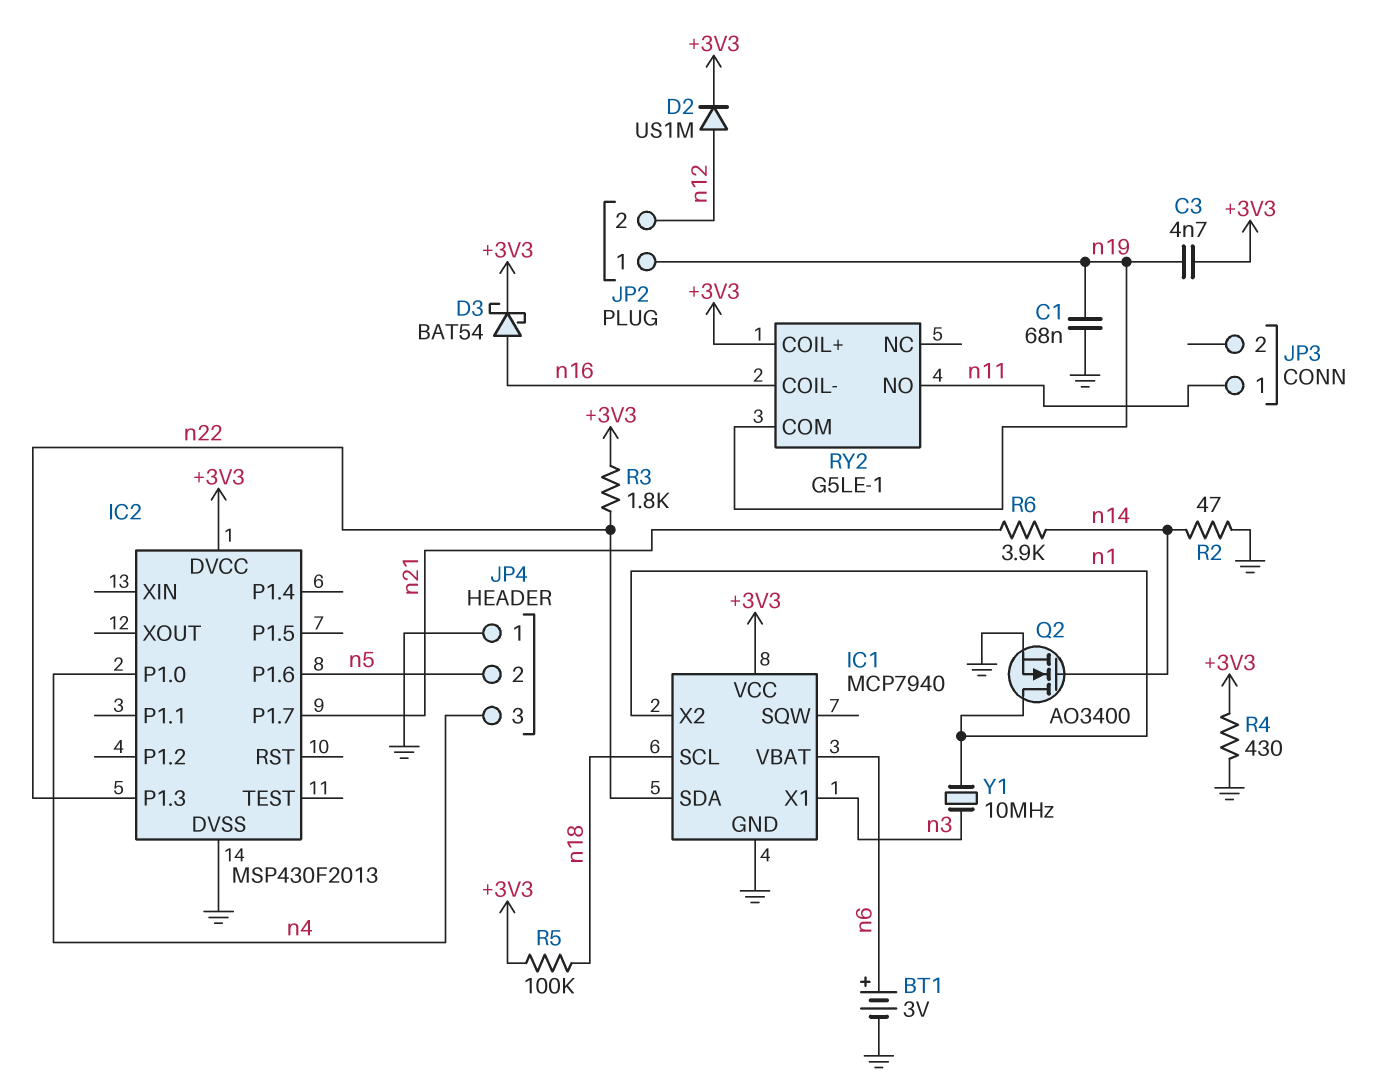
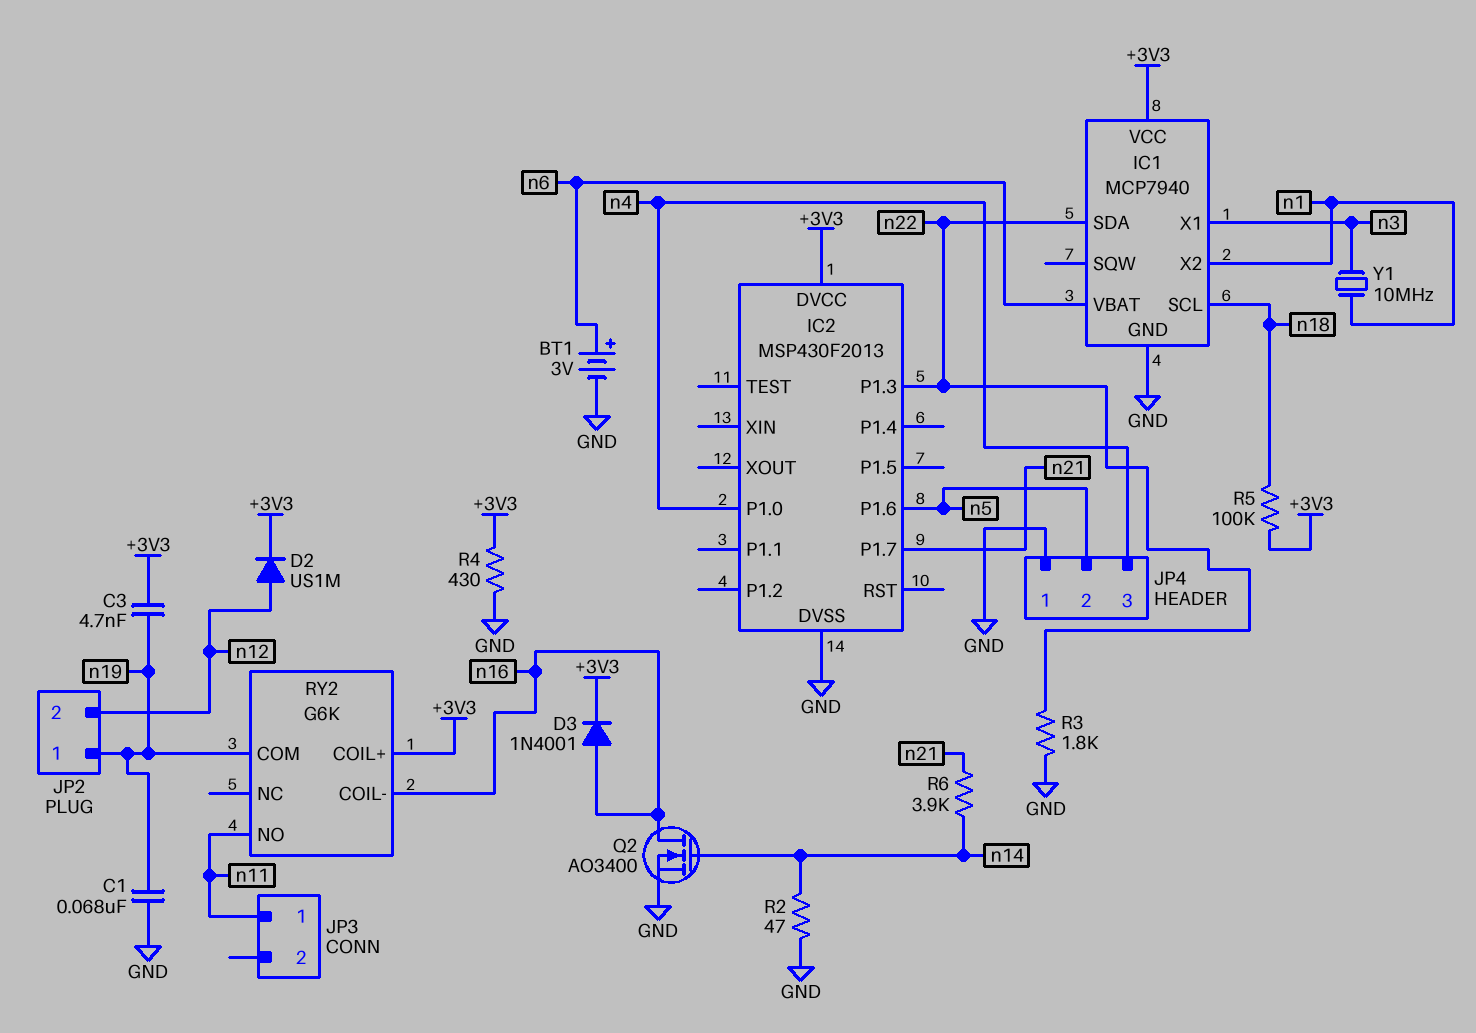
D3: schottky BAT54 (A n16, K +3V3) -> diode 1N4001 (A n16, K +3V3)
Q2: NMOS AO3400 (G n14, D n1, S GND) -> NMOS AO3400 (G n14, D n16, S GND)
R3: 1.8k (+3V3, n22) -> 1.8k (GND, n22)
RY2: G5LE-1 -> G6K

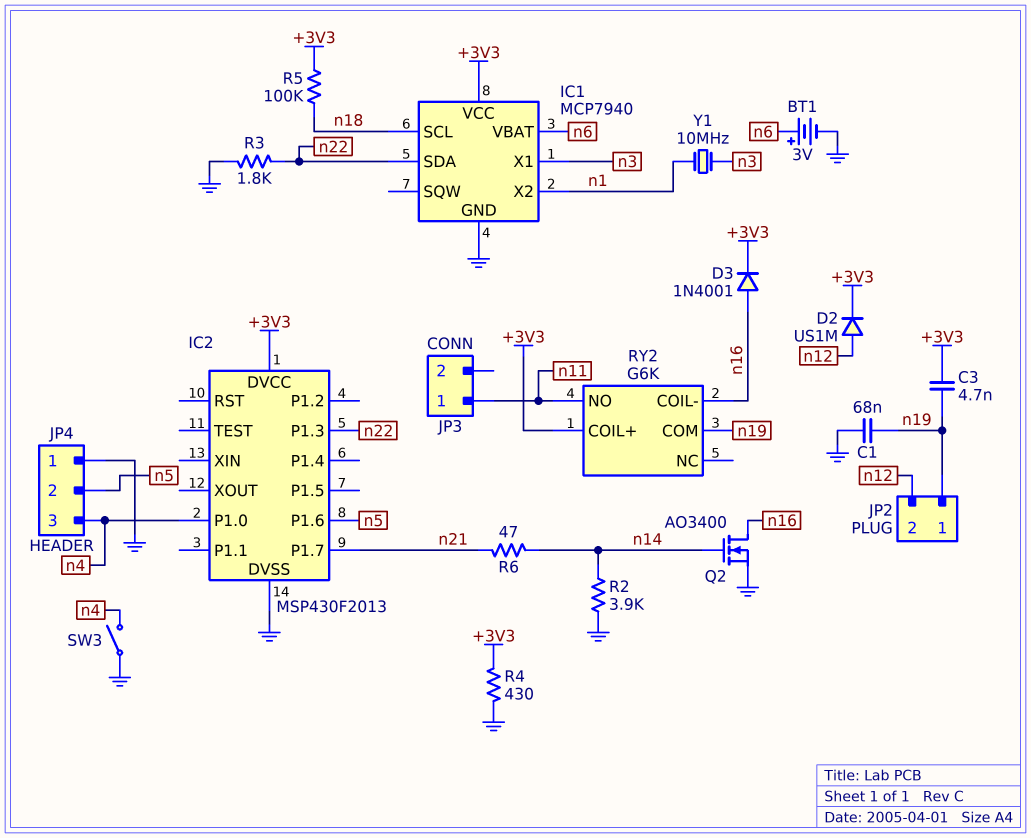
R2: 47 (GND, n14) -> 3.9k (GND, n14)
R6: 3.9k (n14, n21) -> 47 (n14, n21)
SW3: none -> switch (GND, n4)

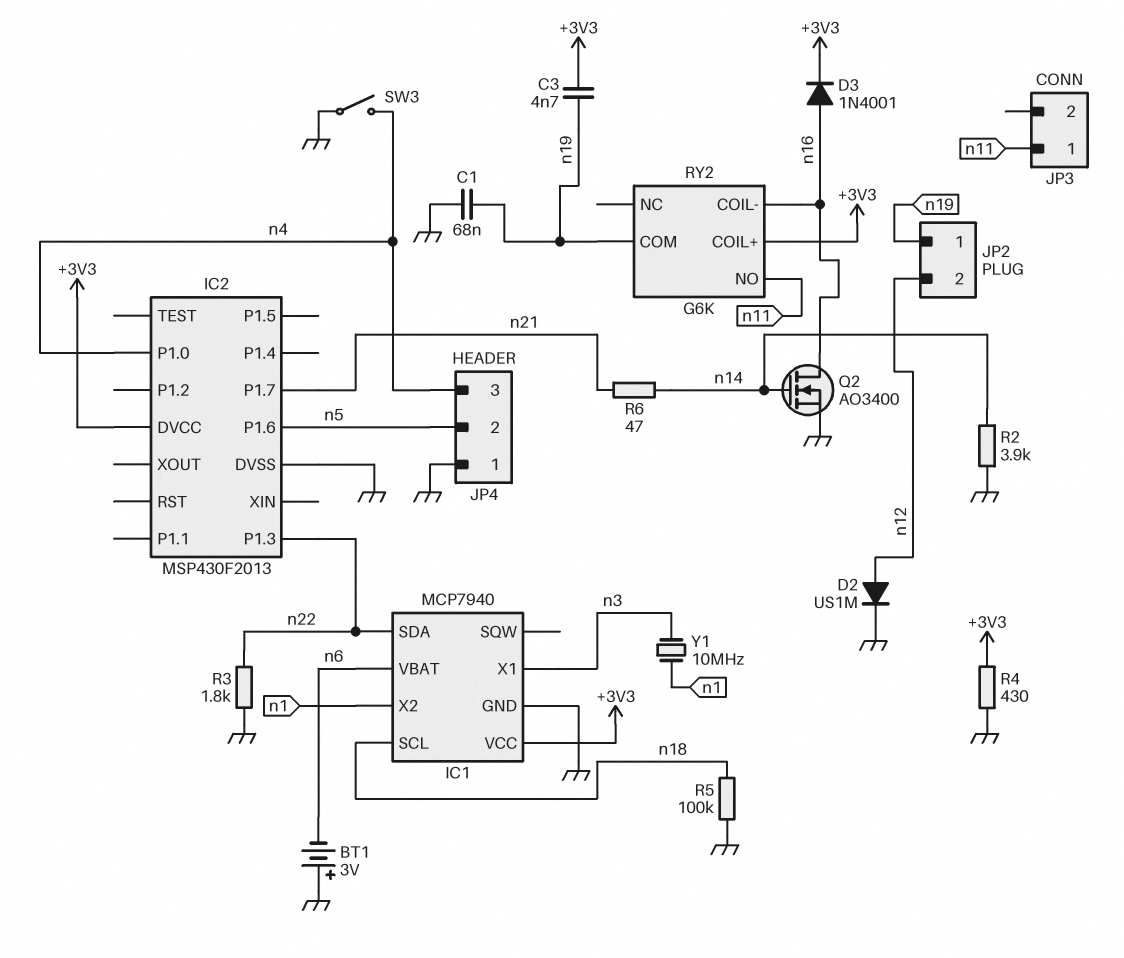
BT1: 3V (plus n6, minus GND) -> 3V (plus GND, minus n6)
D2: diode US1M (A n12, K +3V3) -> diode US1M (A n12, K GND)
R5: 100k (+3V3, n18) -> 100k (GND, n18)

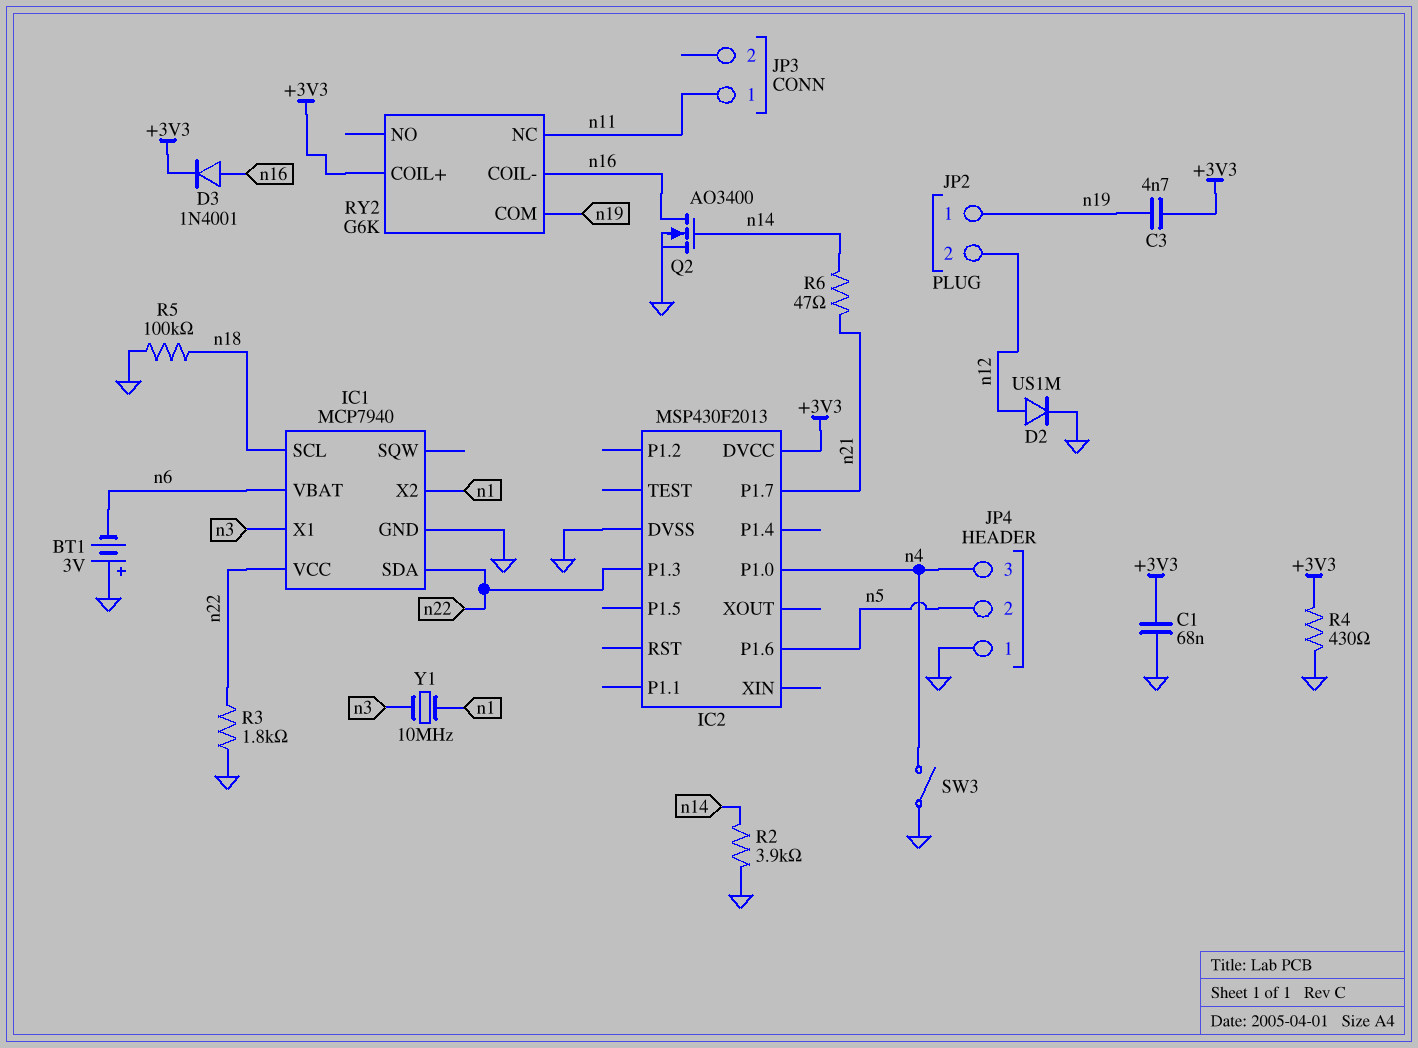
C1: 68nF (GND, n19) -> 68nF (+3V3, GND)
IC1 pin VCC: +3V3 -> n22
RY2 pin NC: none -> n11
RY2 pin NO: n11 -> none

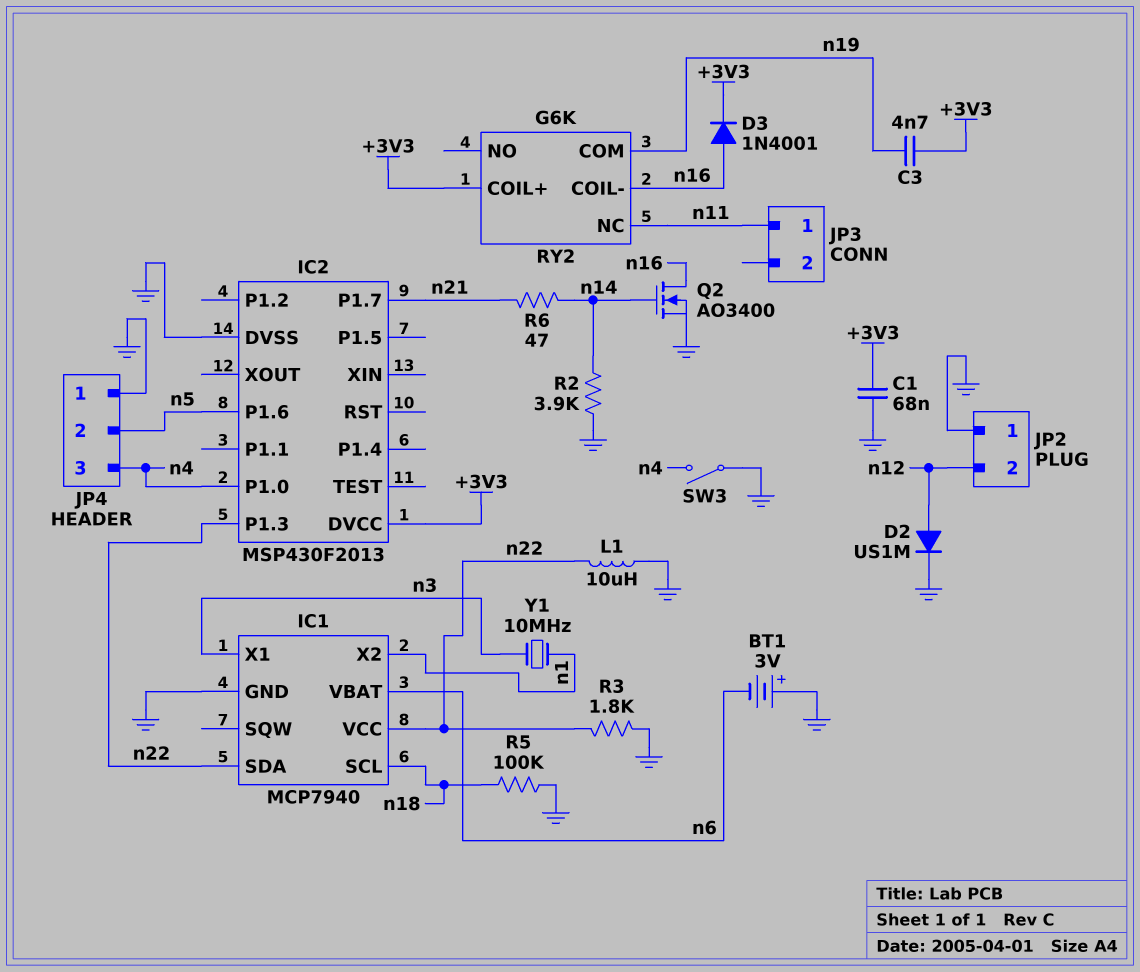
JP2 pin 1: n19 -> GND
L1: none -> 10uH (GND, n22)
R4: 430 (+3V3, GND) -> none

